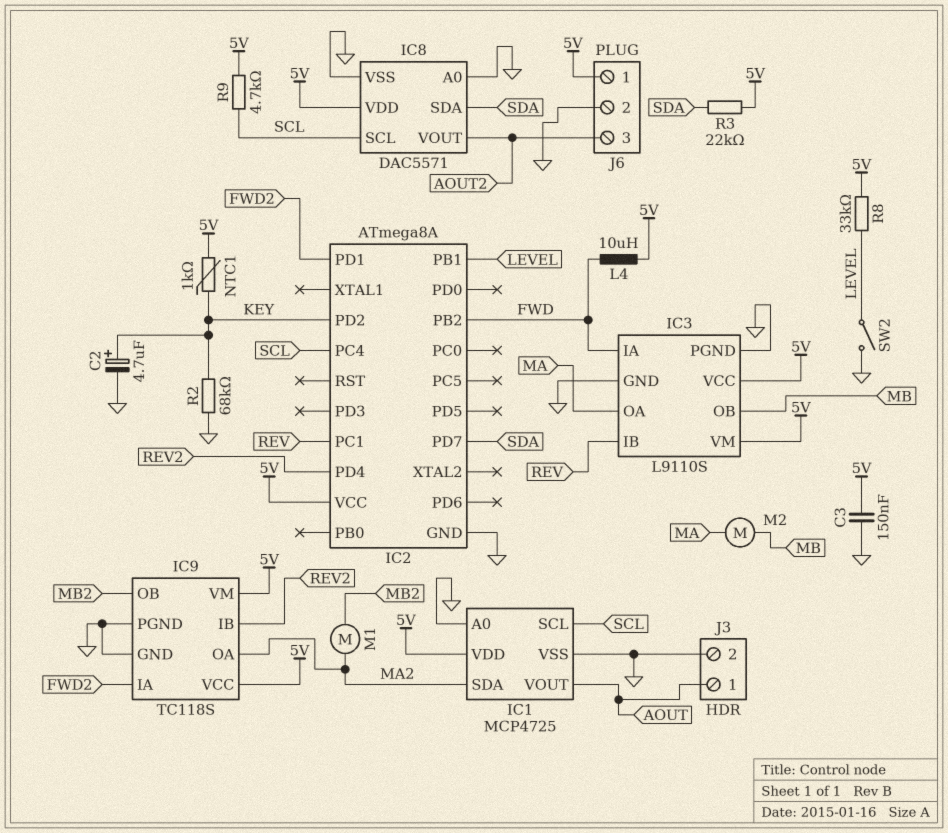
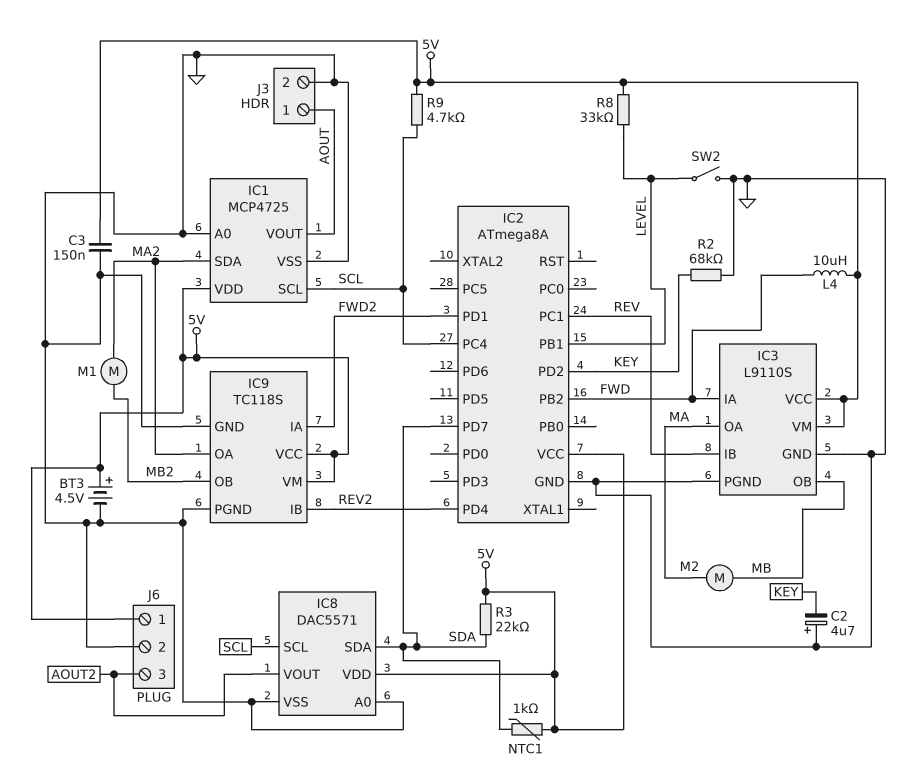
BT3: none -> 4.5V (plus 5V, minus GND)
C2: 4.7uF (plus KEY, minus GND) -> 4.7uF (plus GND, minus KEY)
NTC1: 1k (5V, KEY) -> 1k (5V, SDA)

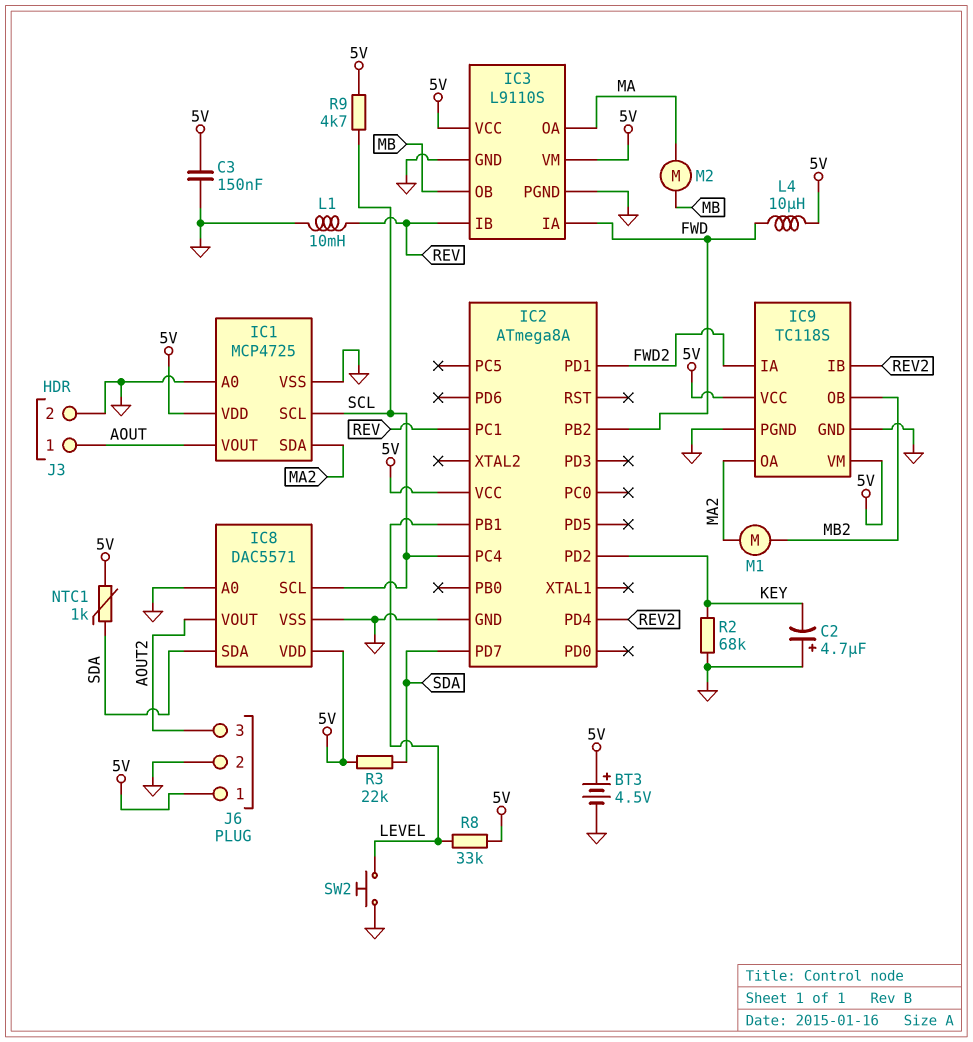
L1: none -> 10mH (GND, REV)
SW2: switch (GND, LEVEL) -> button (GND, LEVEL)

